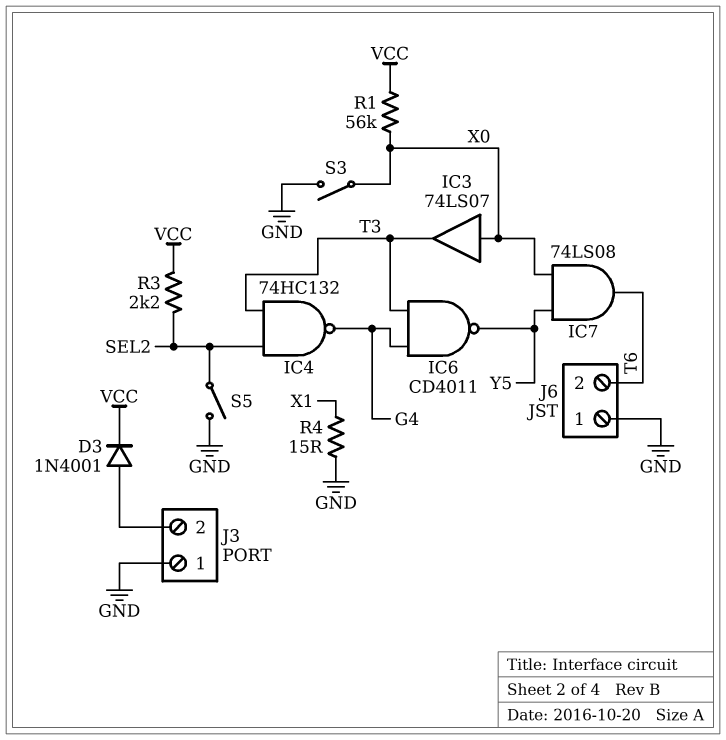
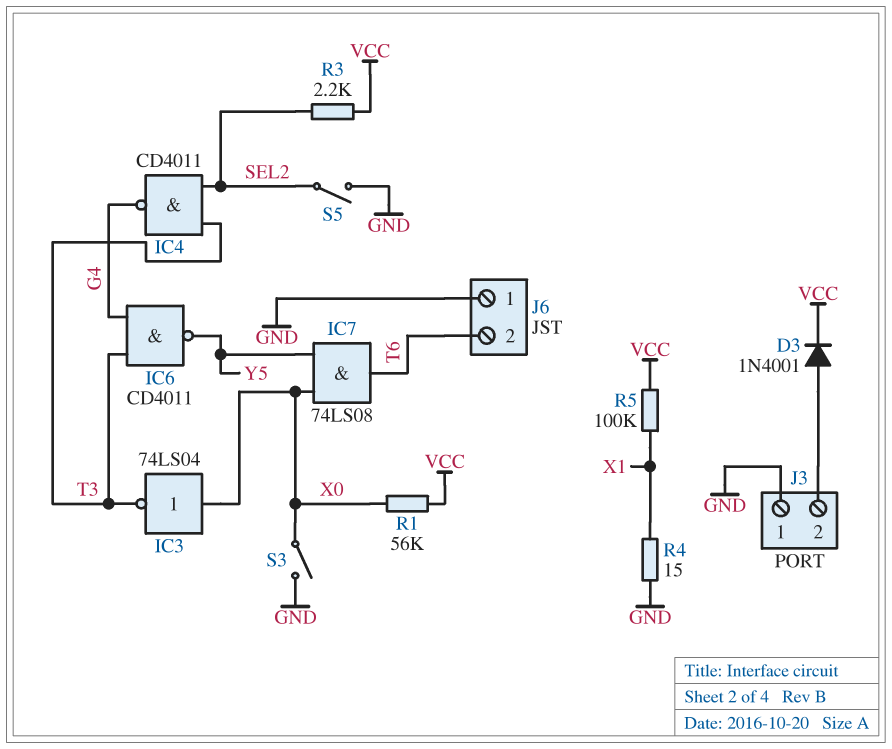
IC3: buffer 74LS07 (in X0, out T3) -> NOT 74LS04 (in X0, out T3)
IC4: NAND 74HC132 (in SEL2, in T3, out G4) -> NAND CD4011 (in SEL2, in T3, out G4)
R5: none -> 100k (VCC, X1)

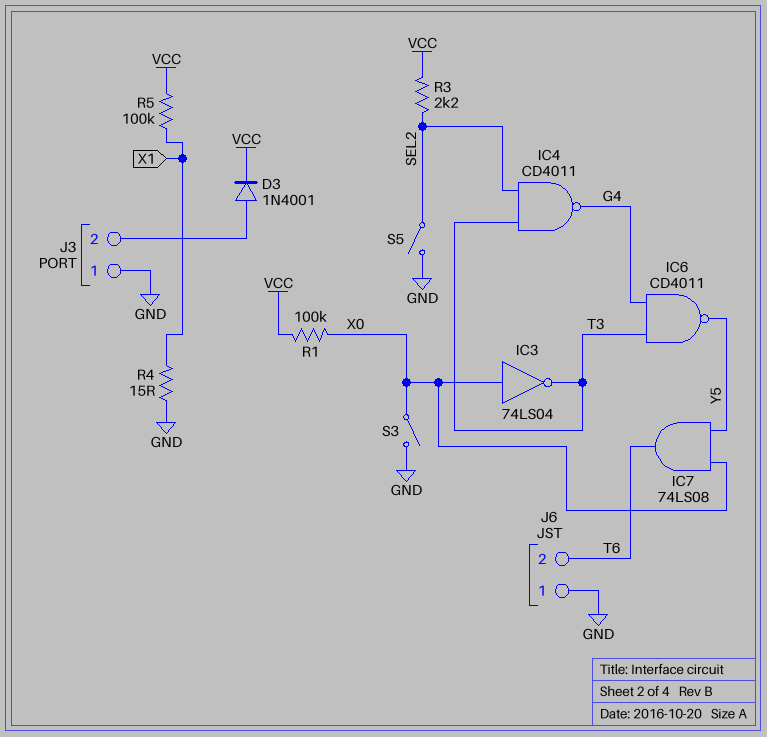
R1: 56k (VCC, X0) -> 100k (VCC, X0)

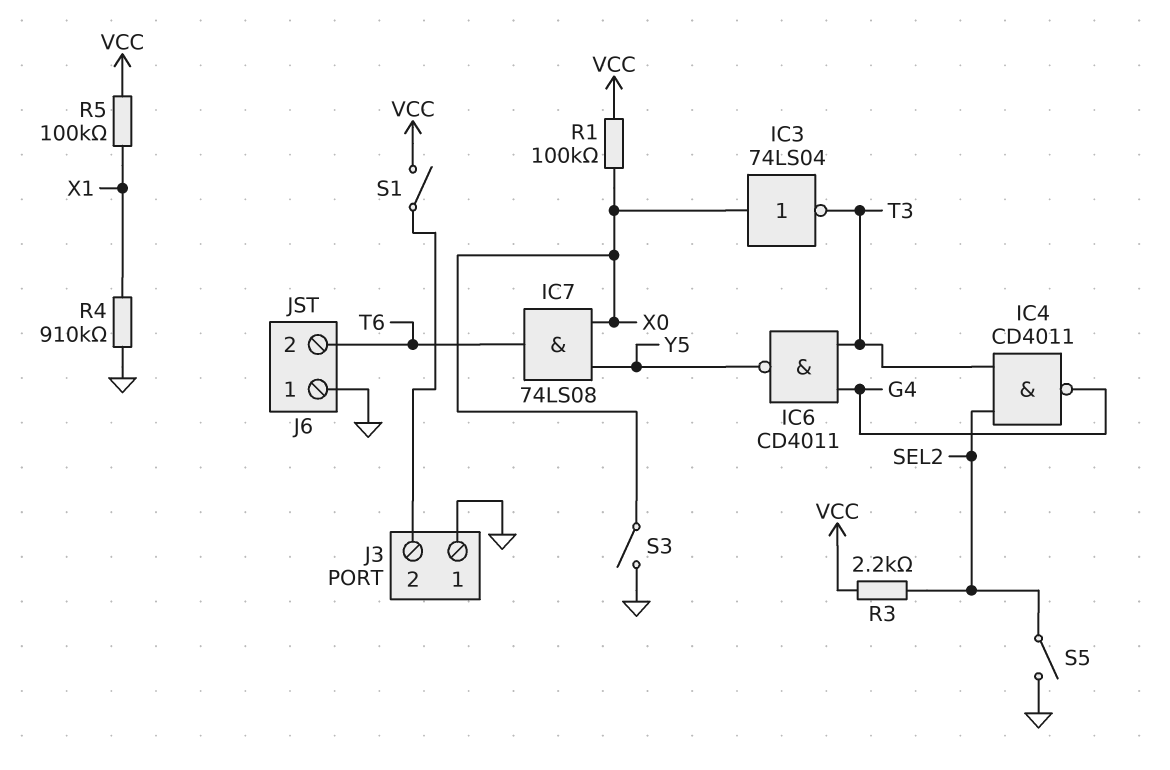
D3: diode 1N4001 (A J3/2, K VCC) -> none
R4: 15 (GND, X1) -> 910k (GND, X1)
S1: none -> switch (J3/2, VCC)

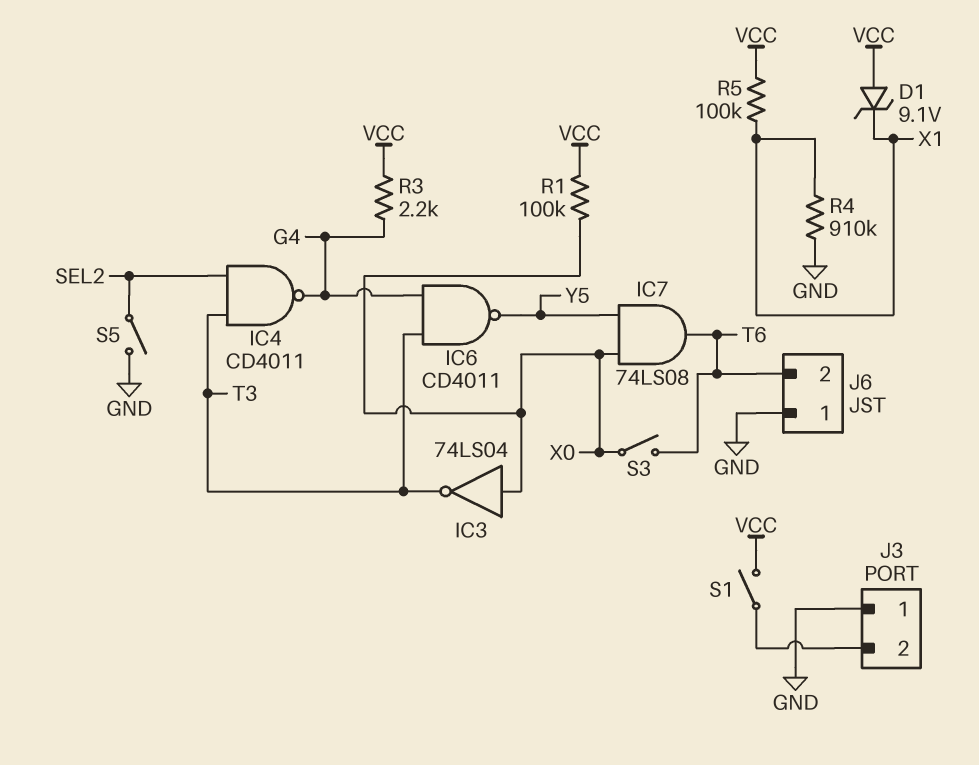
D1: none -> zener 9.1V (A VCC, K X1)
R3: 2.2k (SEL2, VCC) -> 2.2k (G4, VCC)
S3: switch (GND, X0) -> switch (T6, X0)

